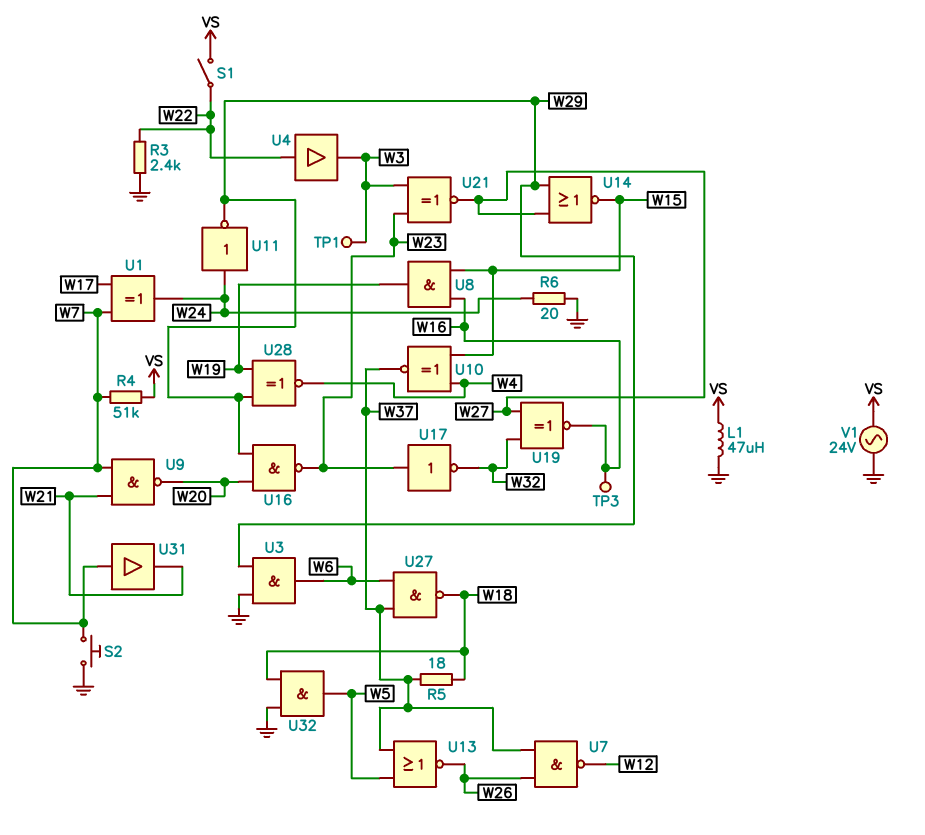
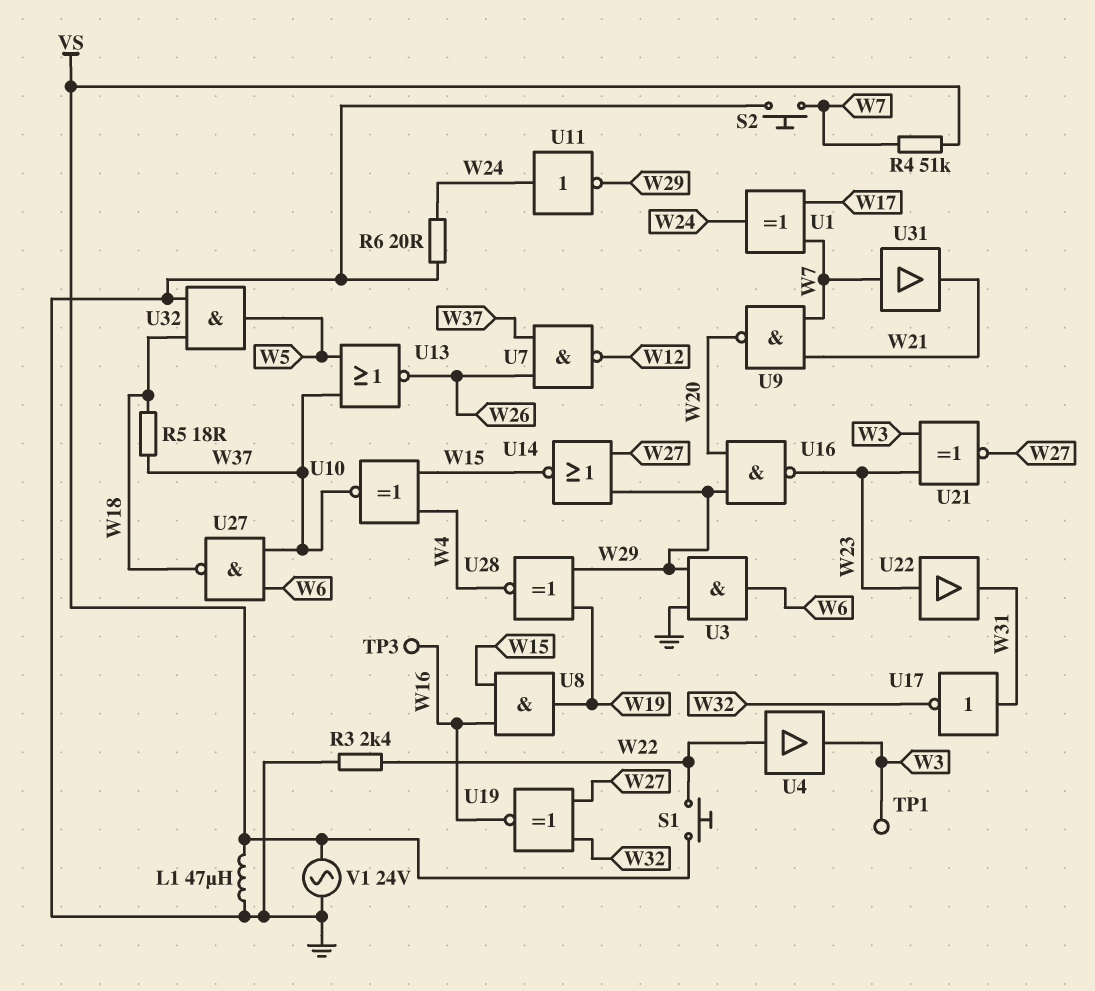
S1: switch (VS, W22) -> button (VS, W22)
U17: NOT (in W23, out W32) -> NOT (in W31, out W32)
U22: none -> buffer (in W23, out W31)

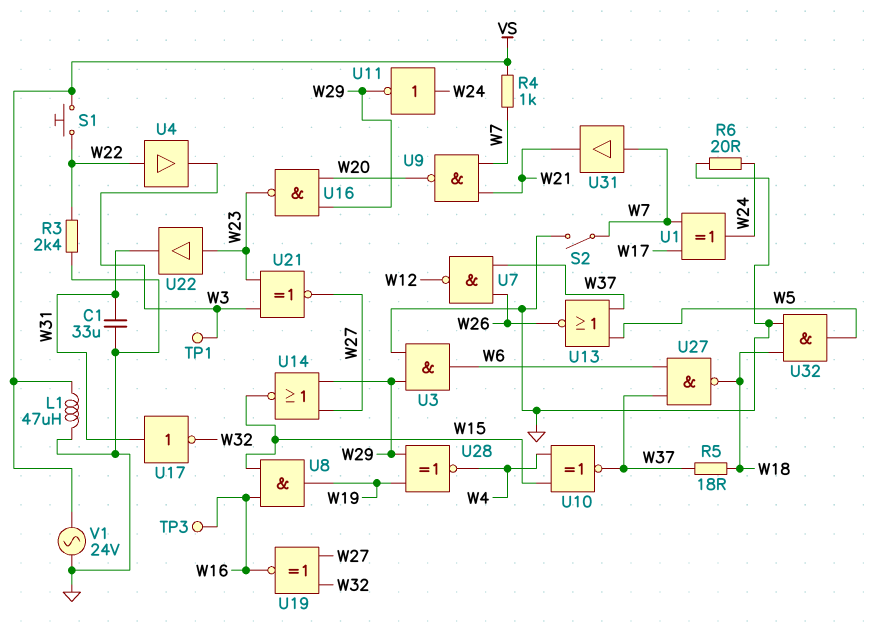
C1: none -> 33uF (GND, W31)
R4: 51k (VS, W7) -> 1k (VS, W7)
S2: button (GND, W7) -> switch (GND, W7)

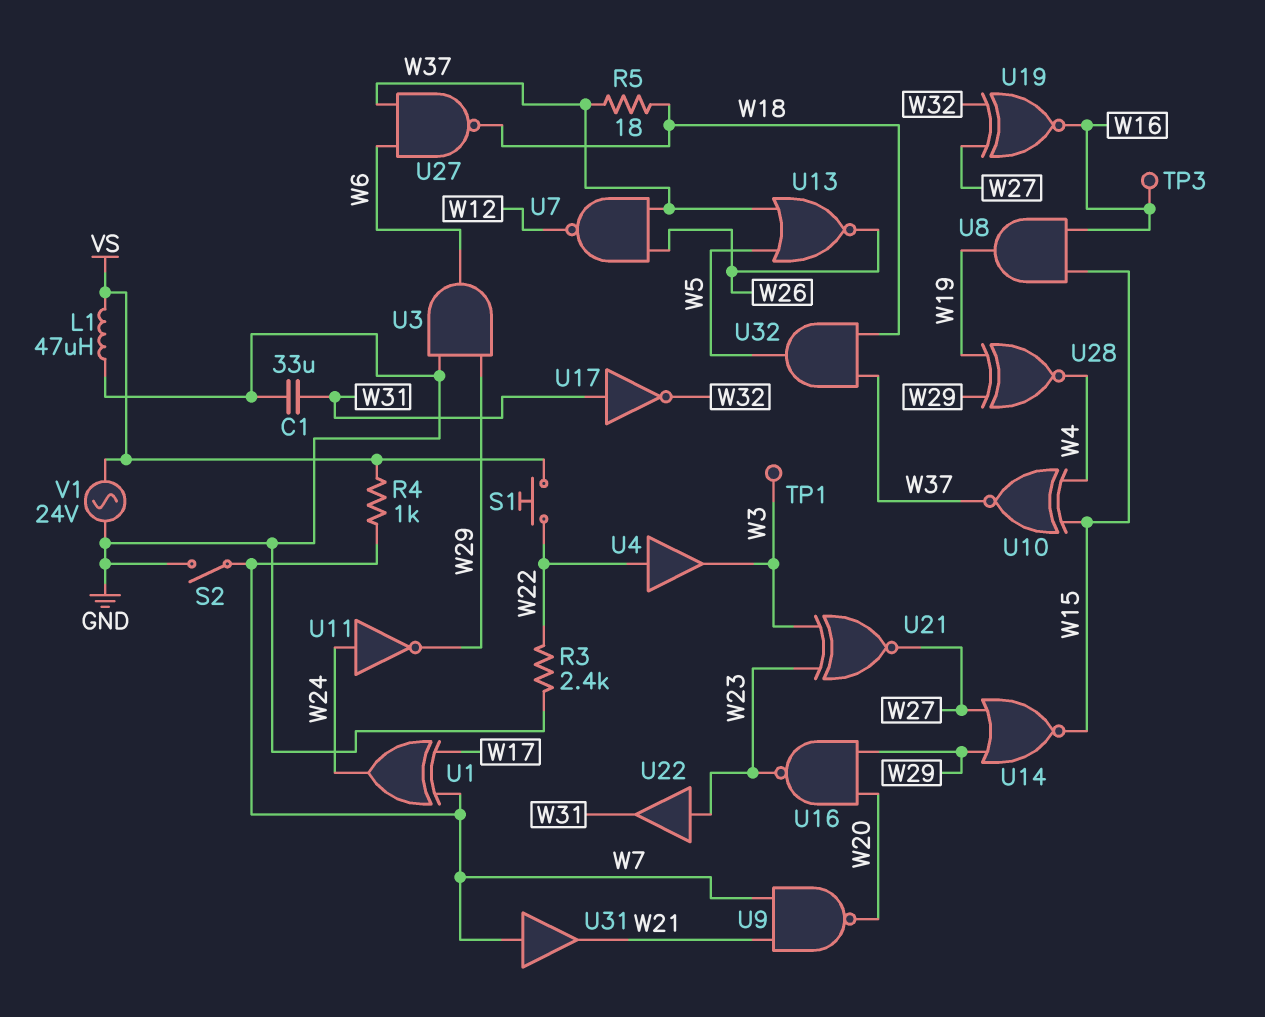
R6: 20 (GND, W24) -> none
U32: AND (in GND, in W18, out W5) -> AND (in W18, in W37, out W5)

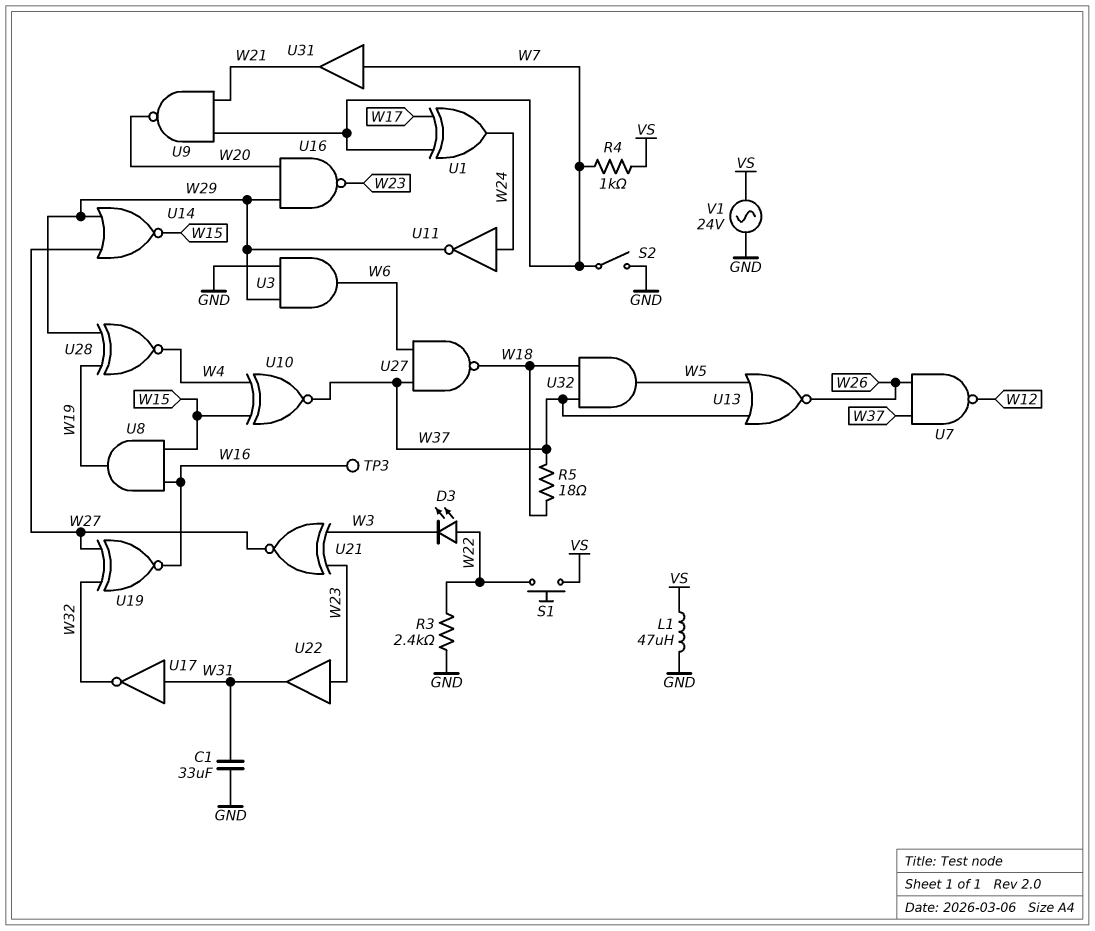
D3: none -> LED (A W22, K W3)
TP1: test point (W3) -> none
U4: buffer (in W22, out W3) -> none

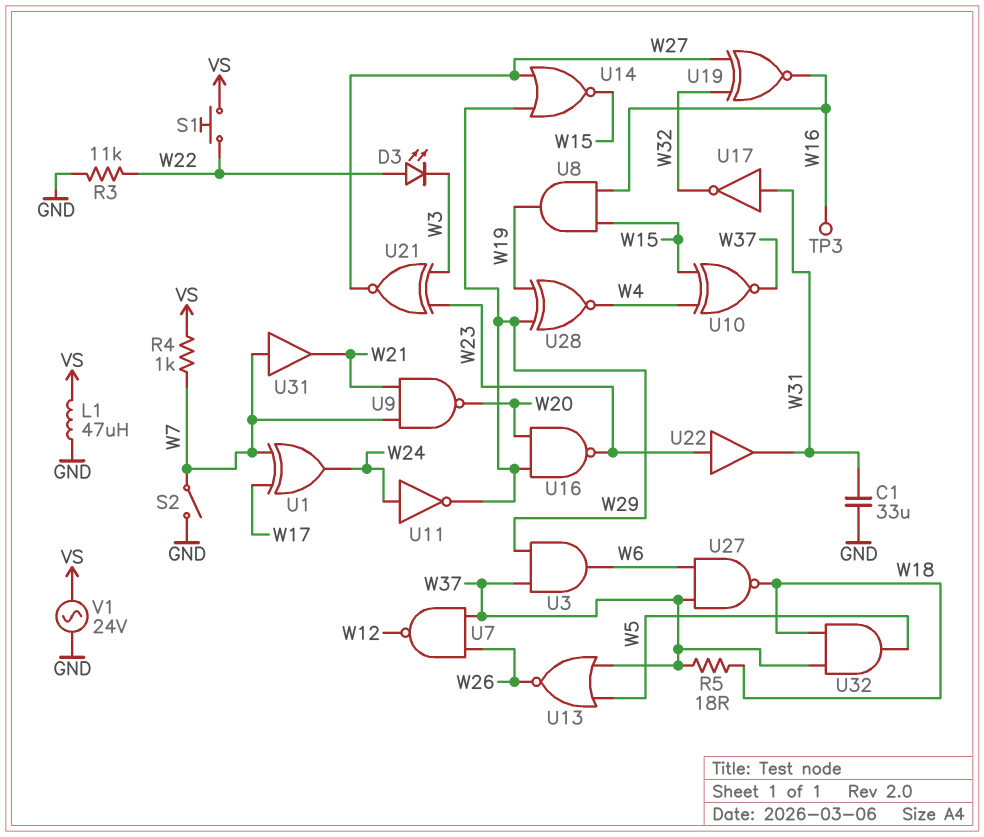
R3: 2.4k (GND, W22) -> 11k (GND, W22)
U3: AND (in GND, in W29, out W6) -> AND (in W29, in W37, out W6)

